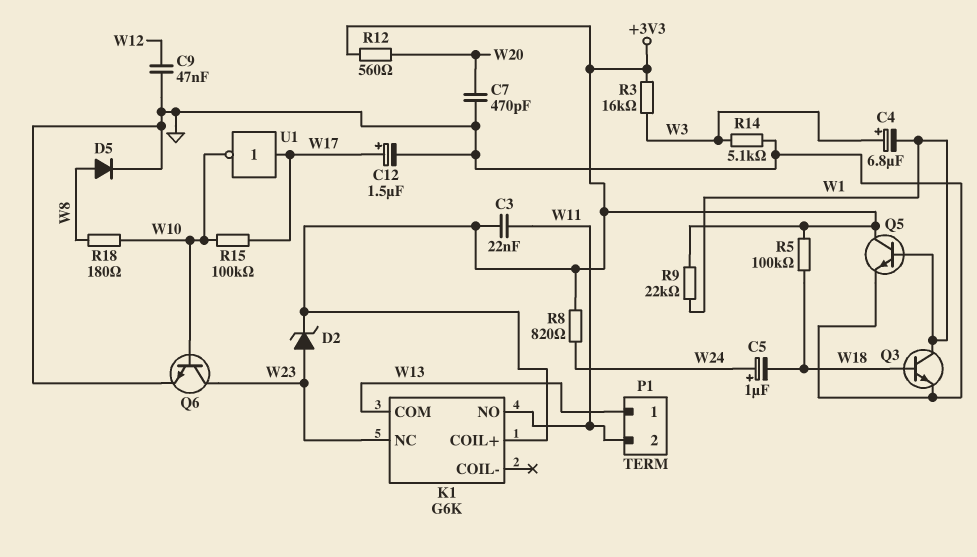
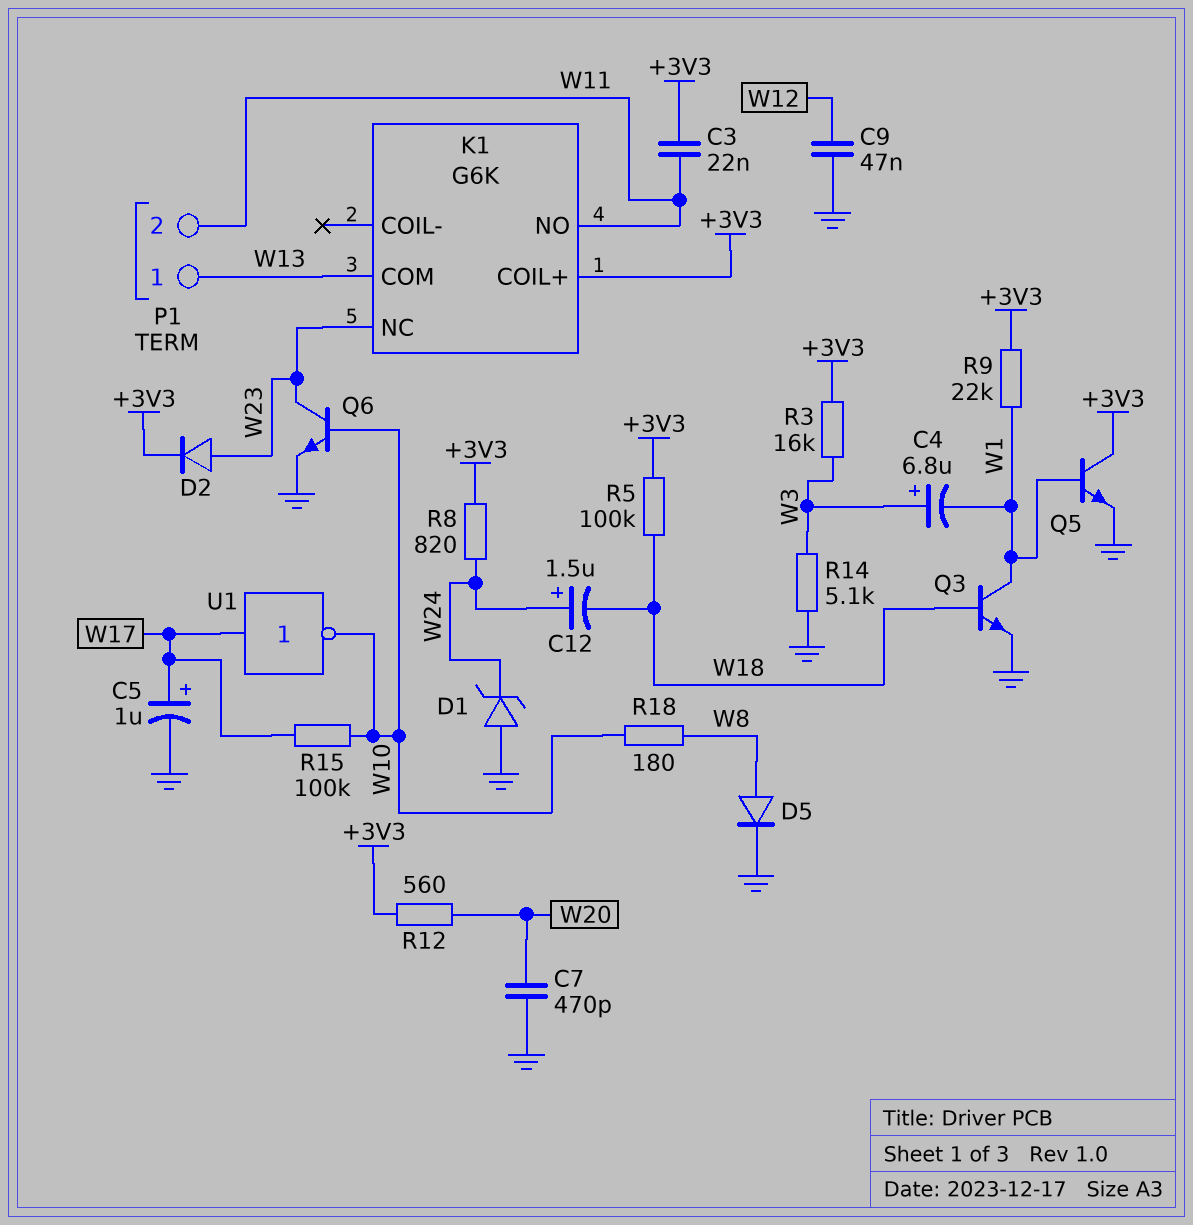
C5: 1uF (plus W24, minus W18) -> 1uF (plus W17, minus GND)
C12: 1.5uF (plus W17, minus GND) -> 1.5uF (plus W24, minus W18)
D1: none -> zener (A GND, K W24)
D2: zener (A W23, K +3V3) -> diode (A W23, K +3V3)

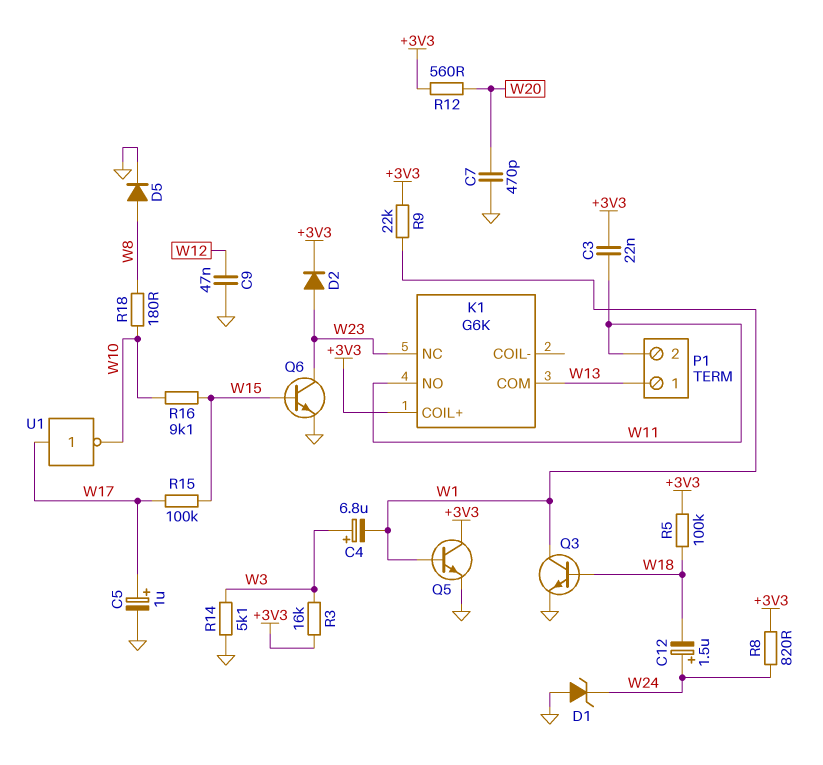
Q6: NPN (B W10, C W23, E GND) -> NPN (B W15, C W23, E GND)
R15: 100k (W10, W17) -> 100k (W15, W17)
R16: none -> 9.1k (W10, W15)

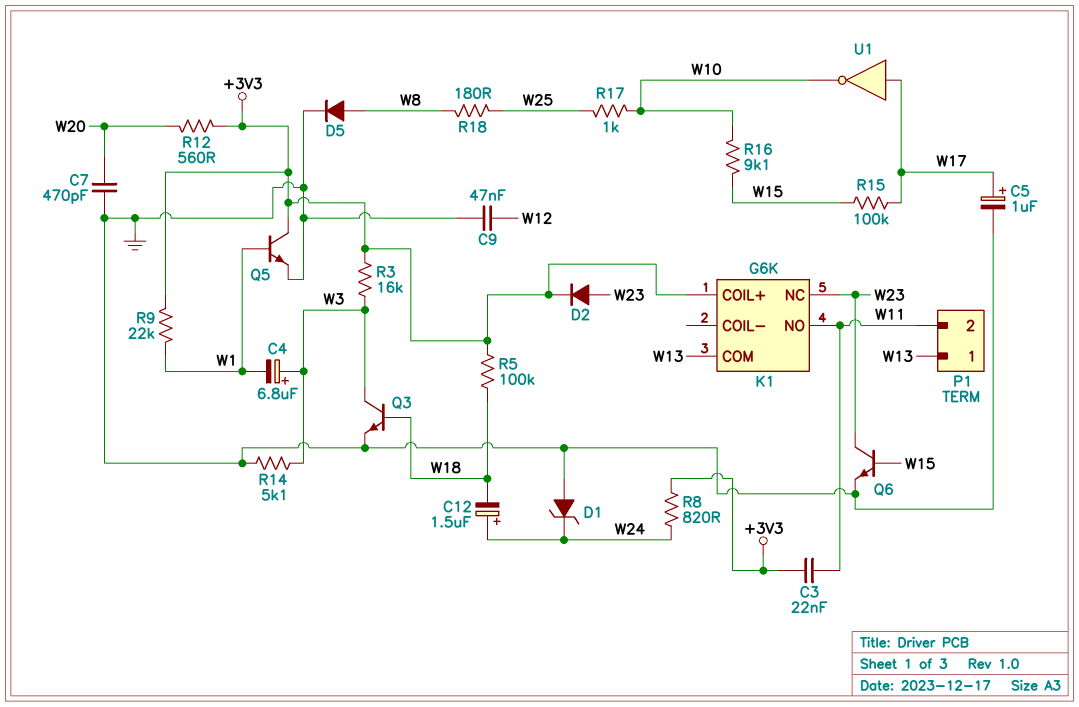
Q3: NPN (B W18, C W1, E GND) -> NPN (B W18, C W3, E GND)
R17: none -> 1k (W10, W25)
R18: 180 (W8, W10) -> 180 (W8, W25)

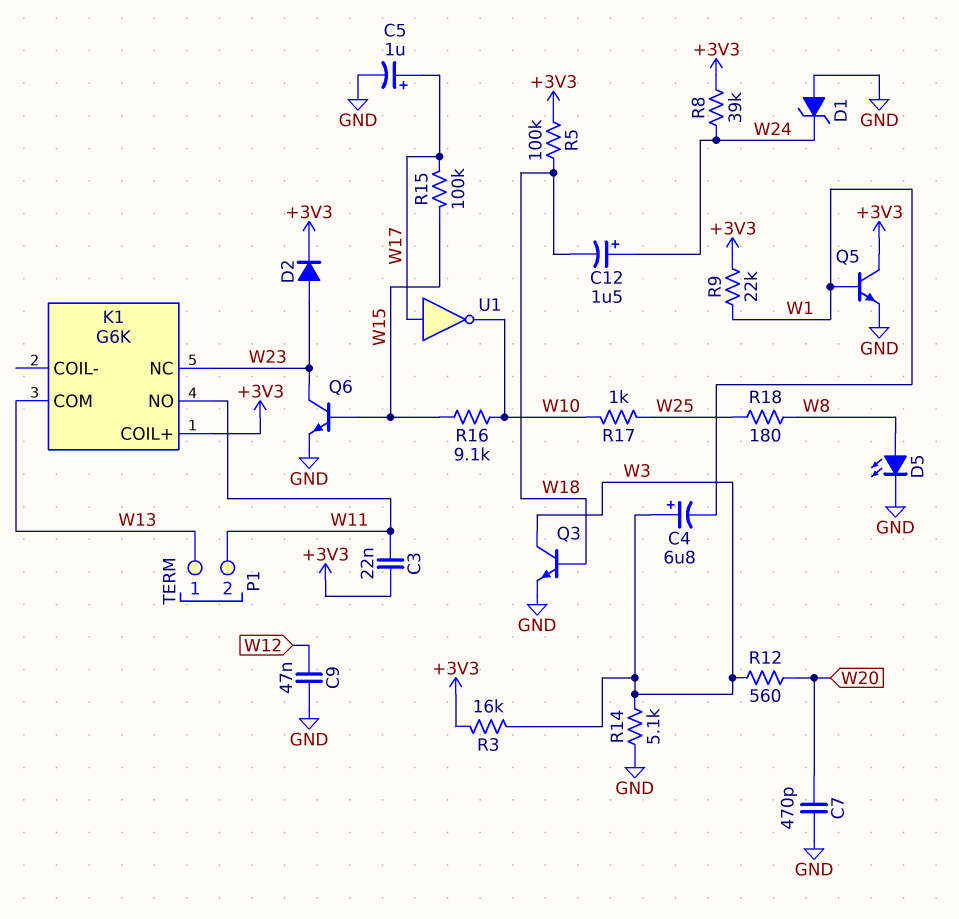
D5: diode (A W8, K GND) -> LED (A W8, K GND)
R8: 820 (+3V3, W24) -> 39k (+3V3, W24)
R12: 560 (+3V3, W20) -> 560 (W3, W20)

